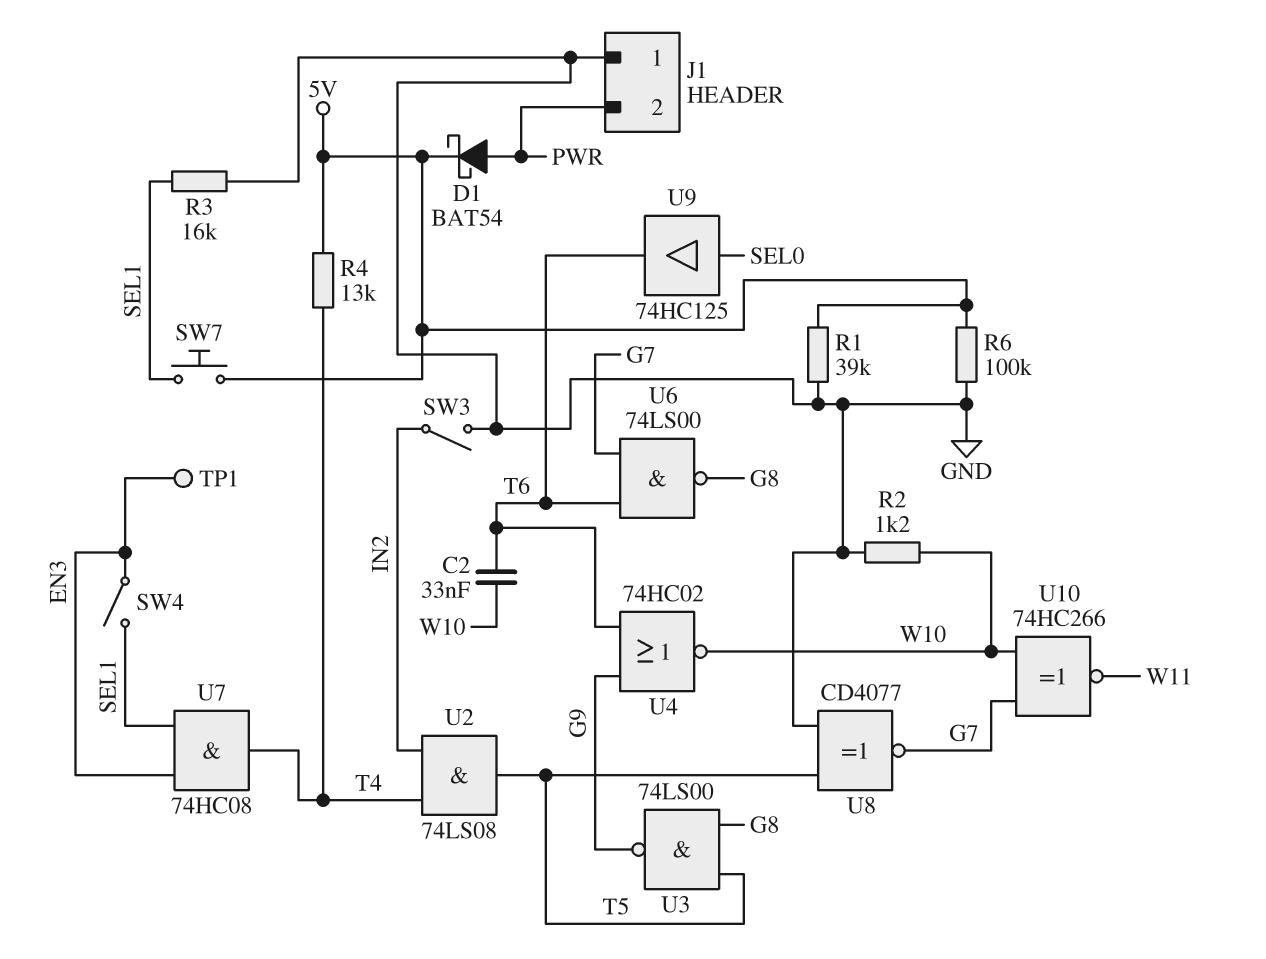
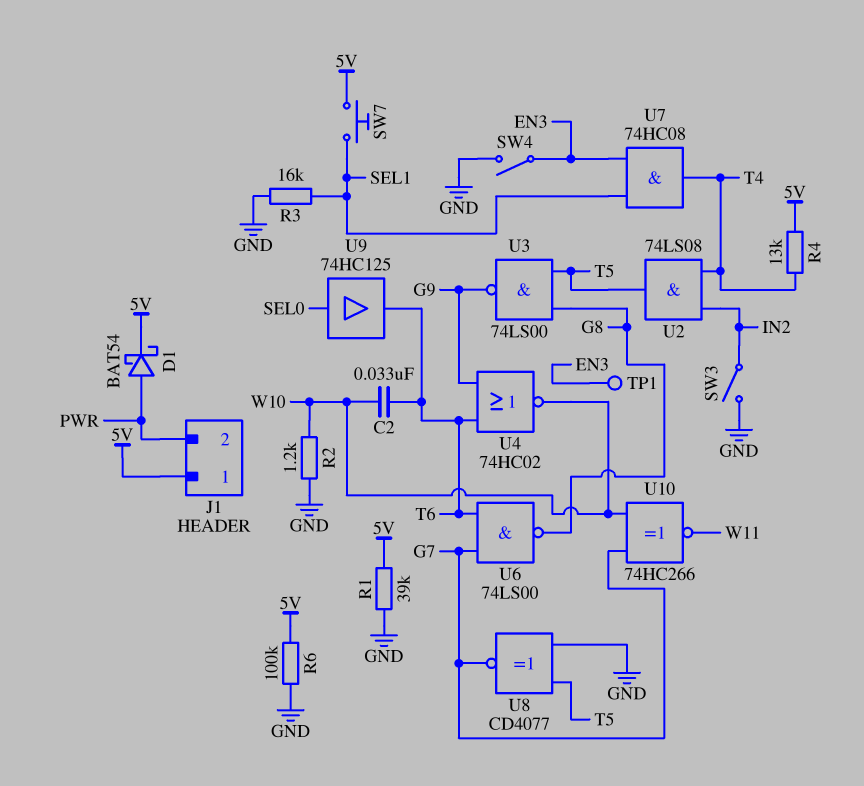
J1 pin 1: GND -> 5V
SW4: switch (EN3, SEL1) -> switch (EN3, GND)

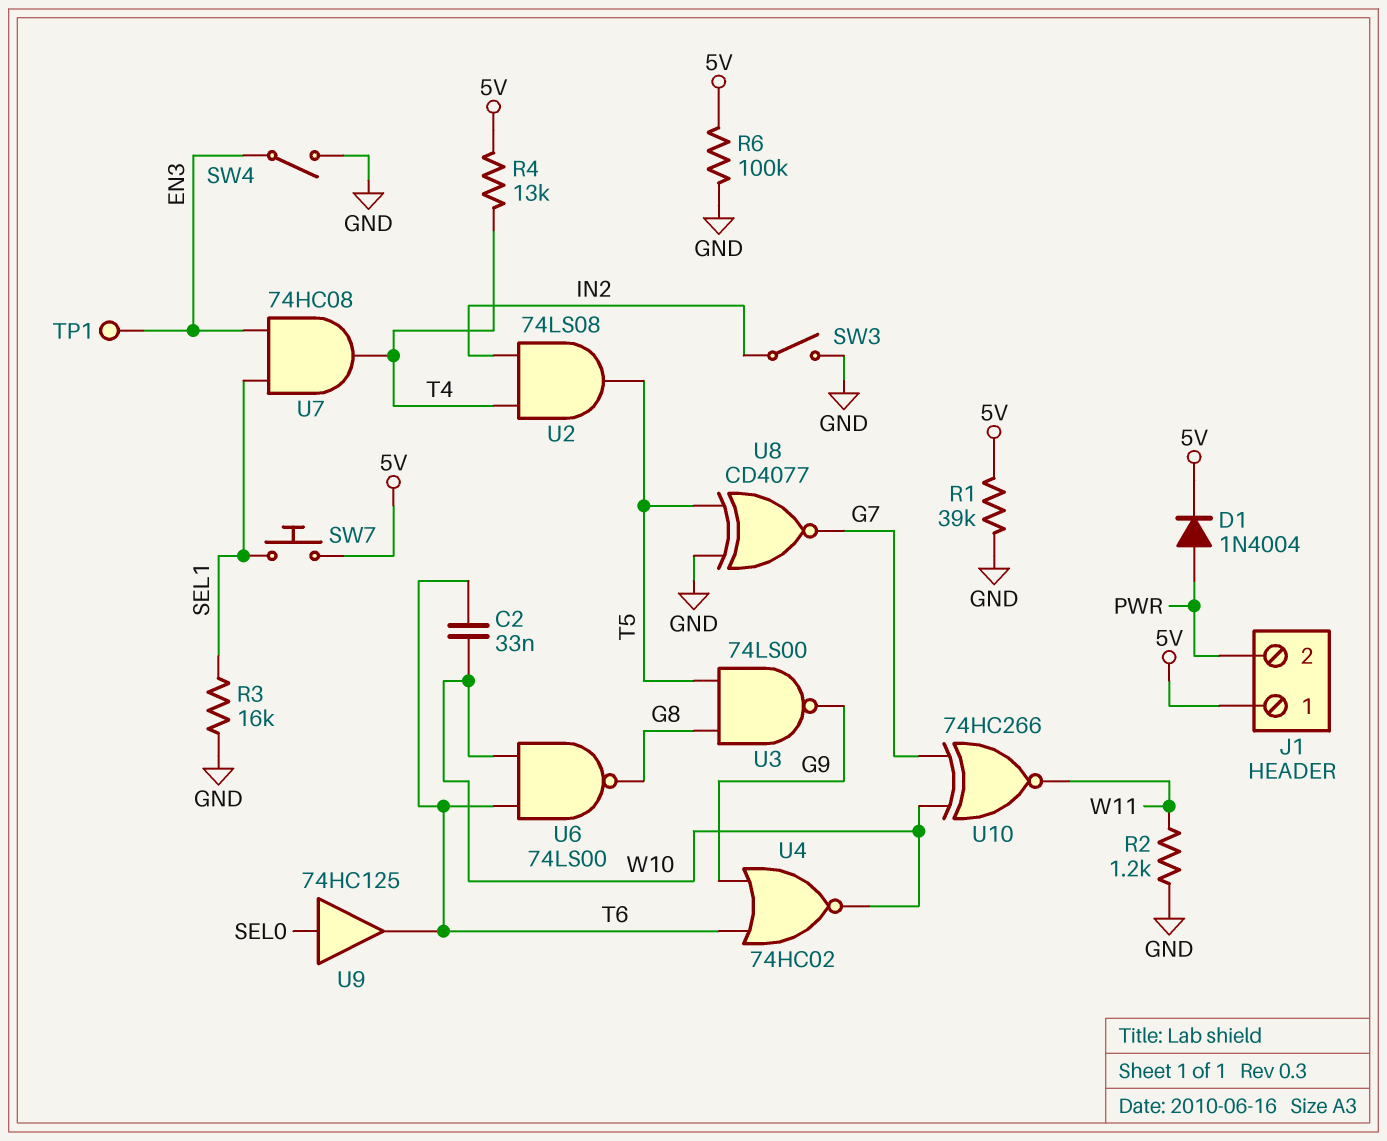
D1: schottky BAT54 (A PWR, K 5V) -> diode 1N4004 (A PWR, K 5V)
R2: 1.2k (GND, W10) -> 1.2k (GND, W11)
U6: NAND 74LS00 (in G7, in T6, out G8) -> NAND 74LS00 (in T6, in W10, out G8)

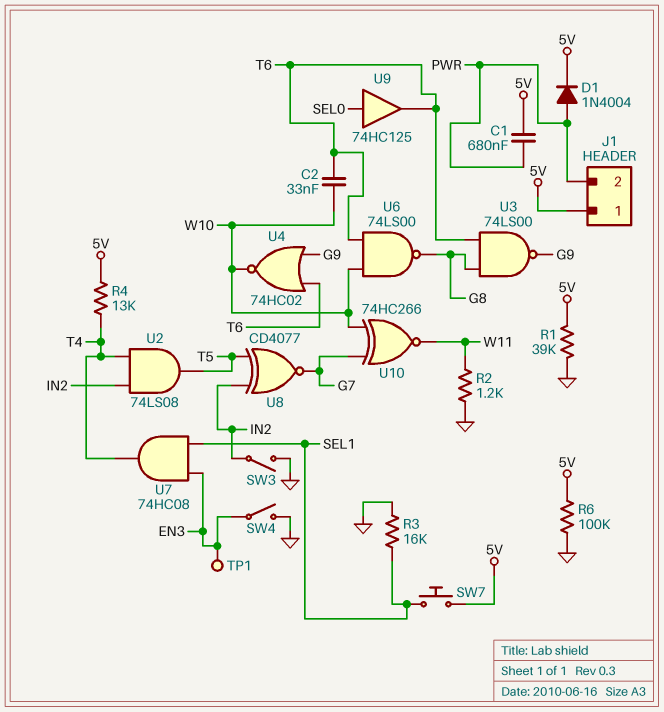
C1: none -> 680nF (5V, PWR)
U3: NAND 74LS00 (in G8, in T5, out G9) -> NAND 74LS00 (in G8, in T6, out G9)
U8: XNOR CD4077 (in GND, in T5, out G7) -> XNOR CD4077 (in IN2, in T5, out G7)

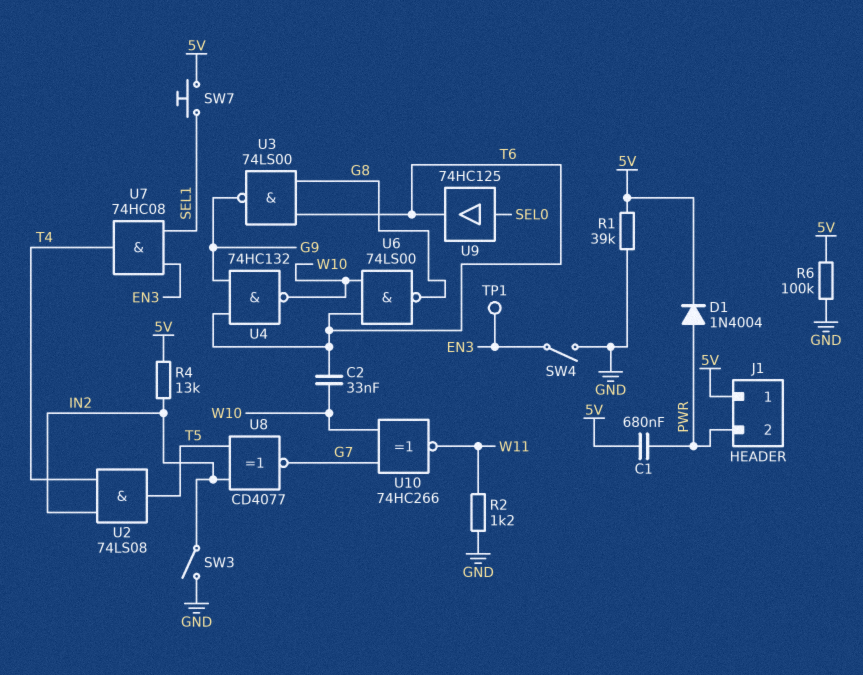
R3: 16k (GND, SEL1) -> none
R4: 13k (5V, T4) -> 13k (5V, IN2)
U4: NOR 74HC02 (in G9, in T6, out W10) -> NAND 74HC132 (in G9, in T6, out W10)

